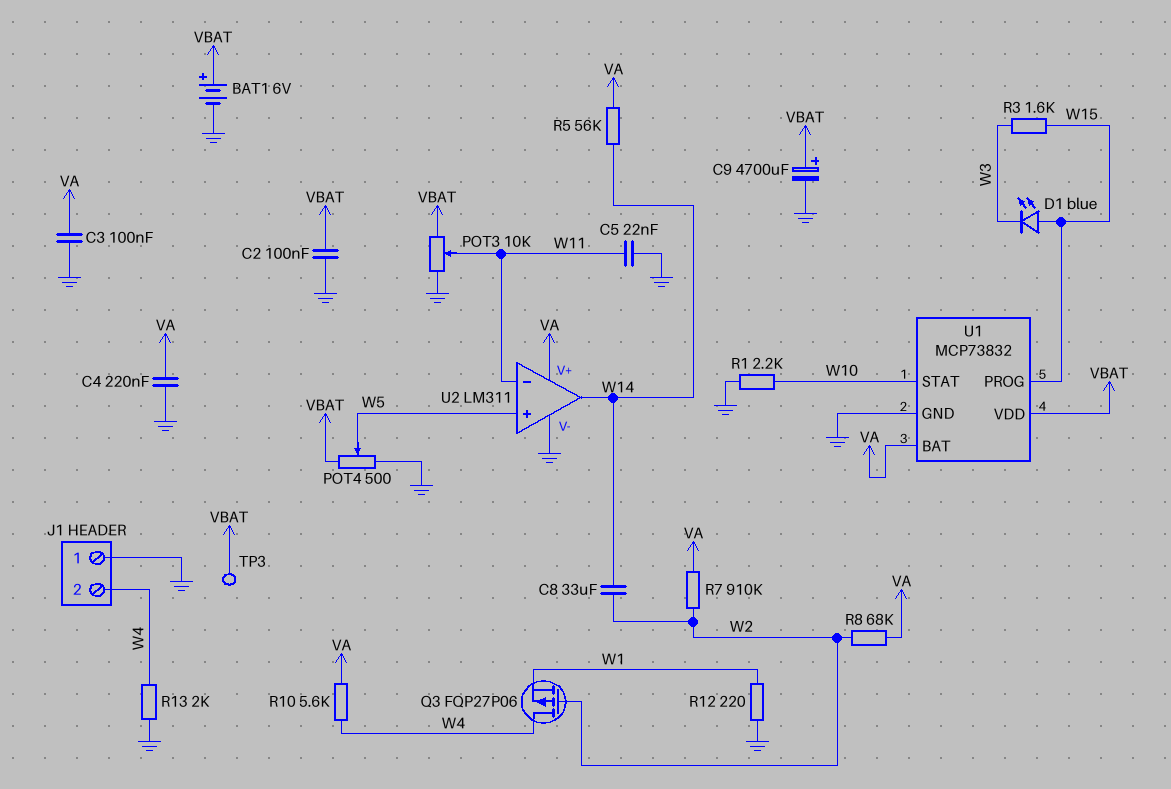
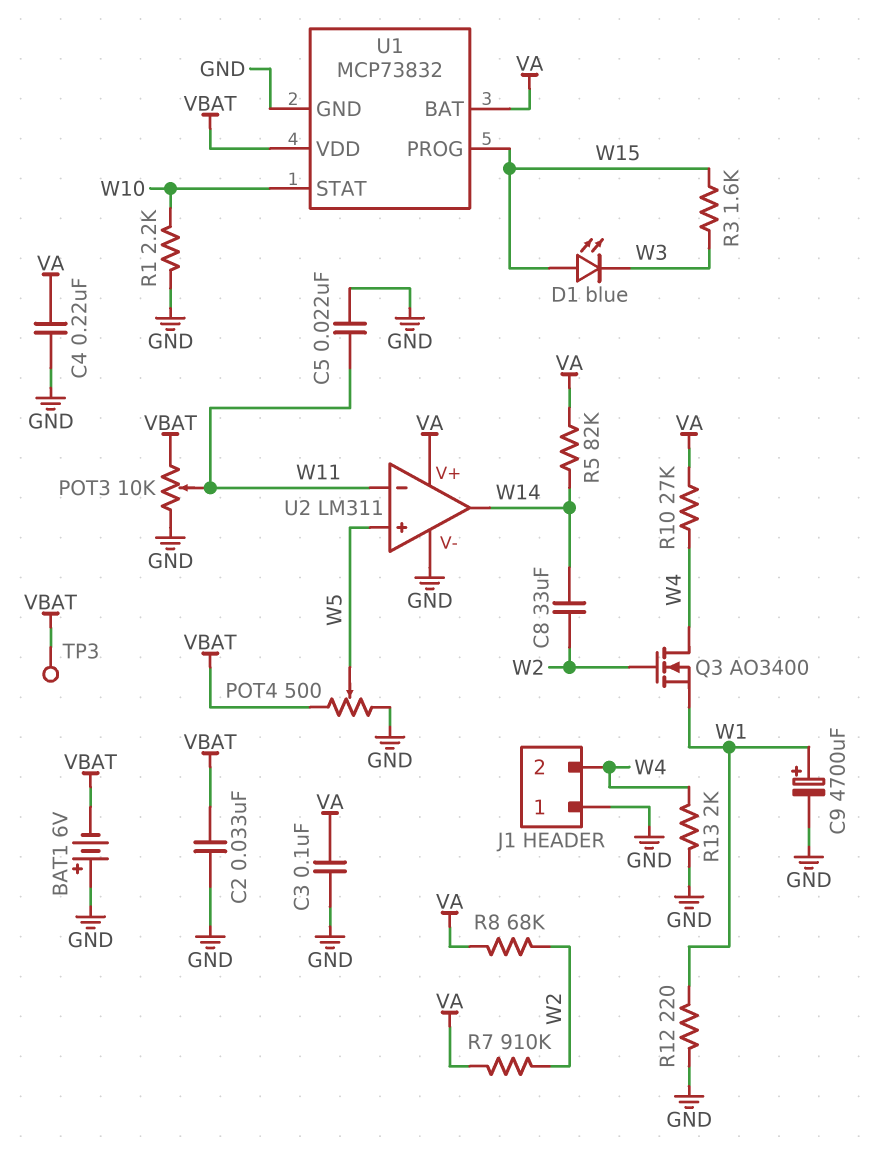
BAT1: 6V (plus VBAT, minus GND) -> 6V (plus GND, minus VBAT)
C2: 100nF (GND, VBAT) -> 33nF (GND, VBAT)
C9: 4700uF (plus VBAT, minus GND) -> 4700uF (plus W1, minus GND)
Q3: PMOS FQP27P06 (G W2, D W4, S W1) -> NMOS AO3400 (G W2, D W4, S W1)
R5: 56k (VA, W14) -> 82k (VA, W14)
R10: 5.6k (VA, W4) -> 27k (VA, W4)

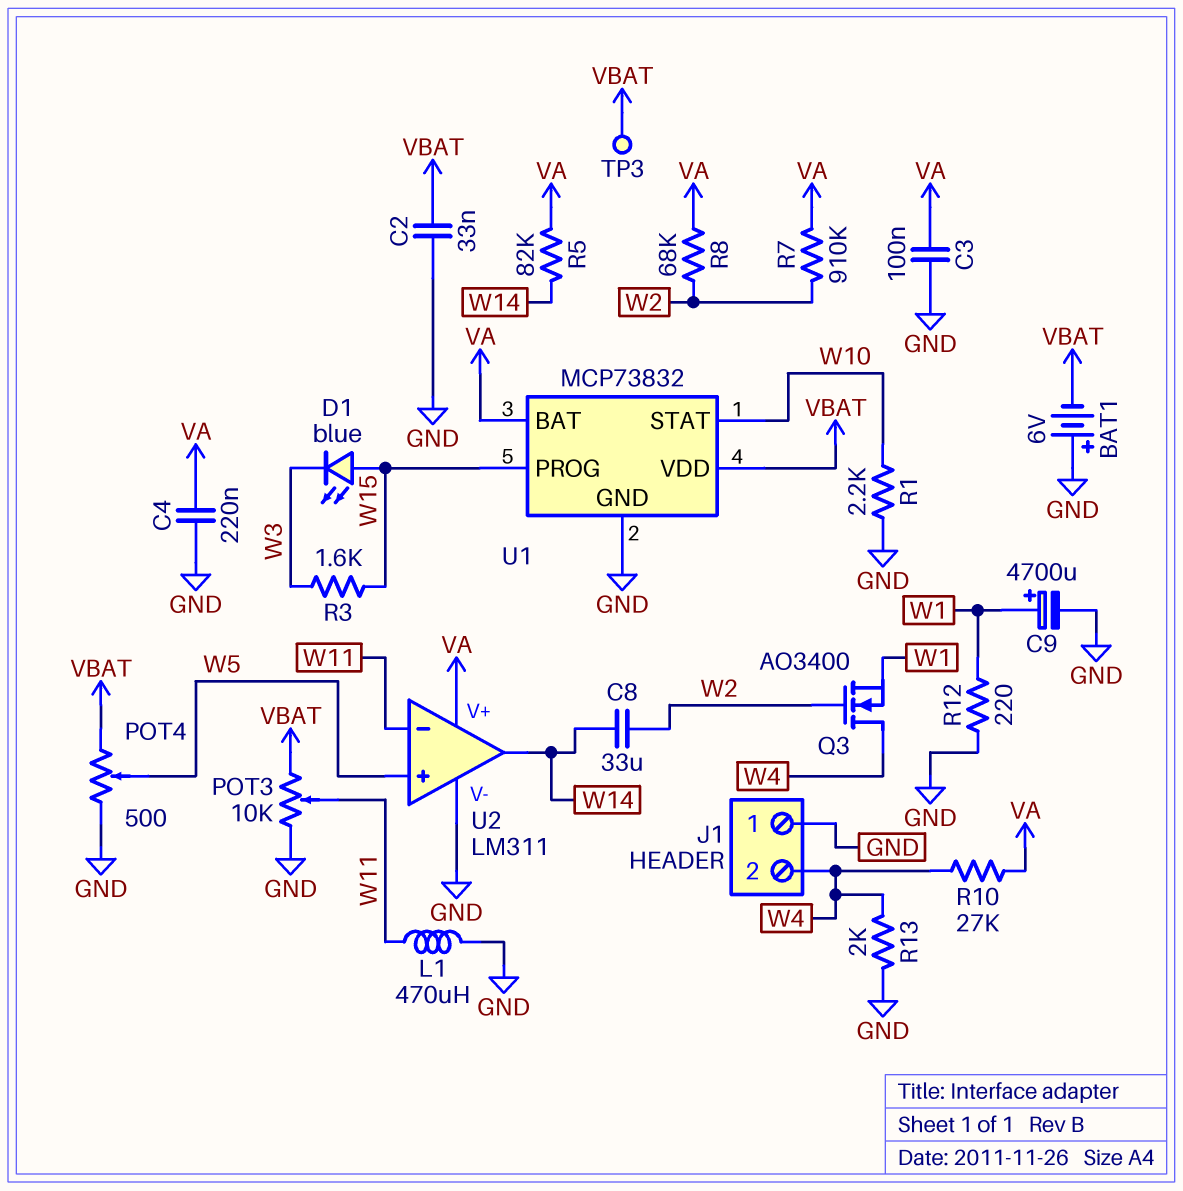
C5: 22nF (GND, W11) -> none
L1: none -> 470uH (GND, W11)

